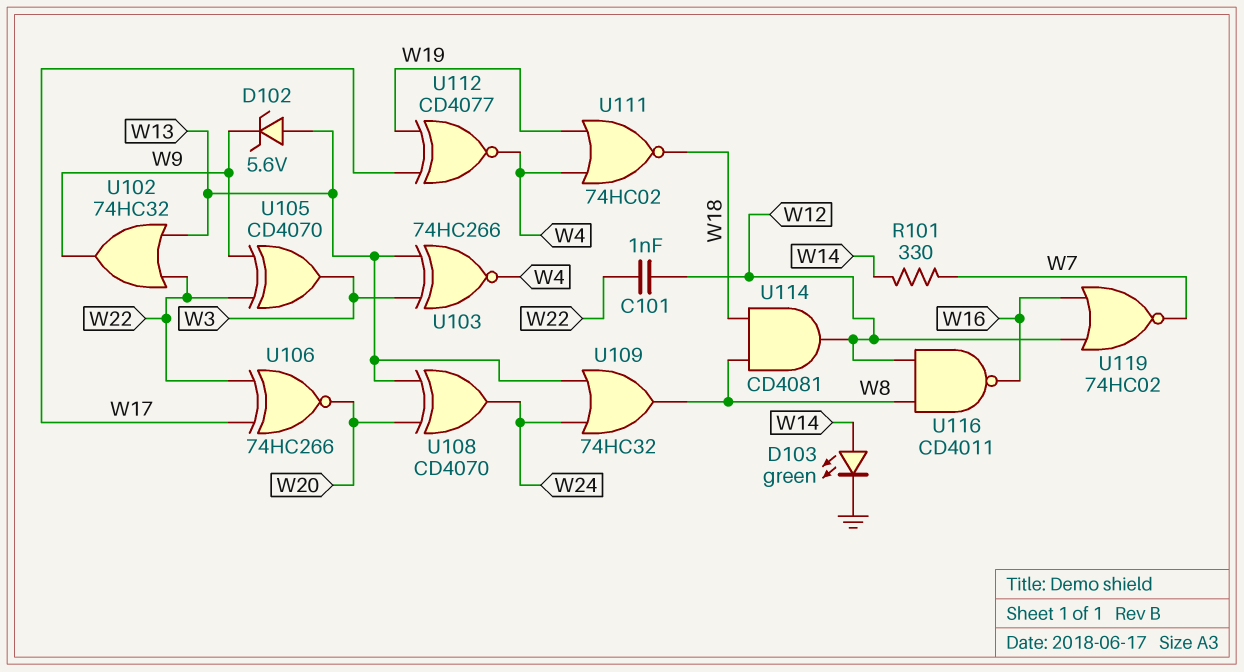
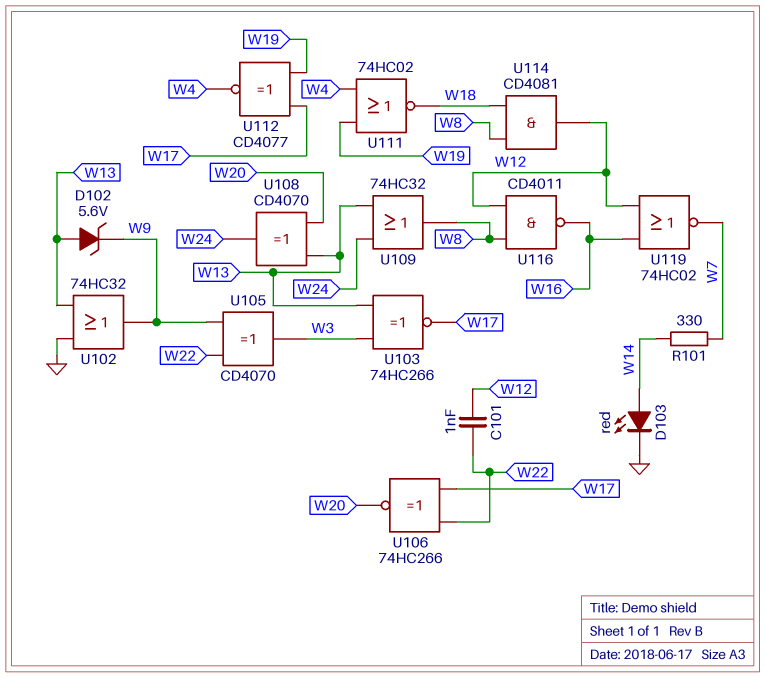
D103: LED green (A W14, K GND) -> LED red (A W14, K GND)
U102: OR 74HC32 (in W13, in W22, out W9) -> OR 74HC32 (in GND, in W13, out W9)
U103: XNOR 74HC266 (in W3, in W13, out W4) -> XNOR 74HC266 (in W3, in W13, out W17)

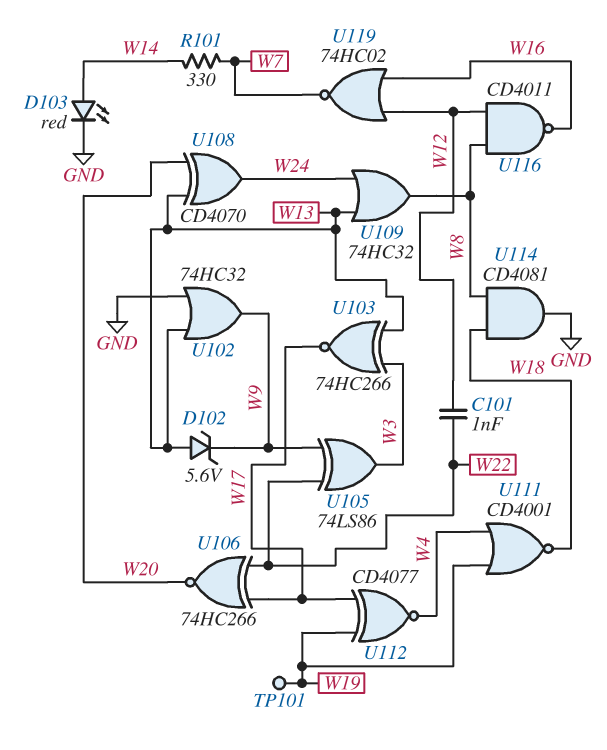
TP101: none -> test point (W19)
U105: XOR CD4070 (in W9, in W22, out W3) -> XOR 74LS86 (in W9, in W22, out W3)
U111: NOR 74HC02 (in W4, in W19, out W18) -> NOR CD4001 (in W4, in W19, out W18)
U114: AND CD4081 (in W8, in W18, out W12) -> AND CD4081 (in W8, in W18, out GND)

